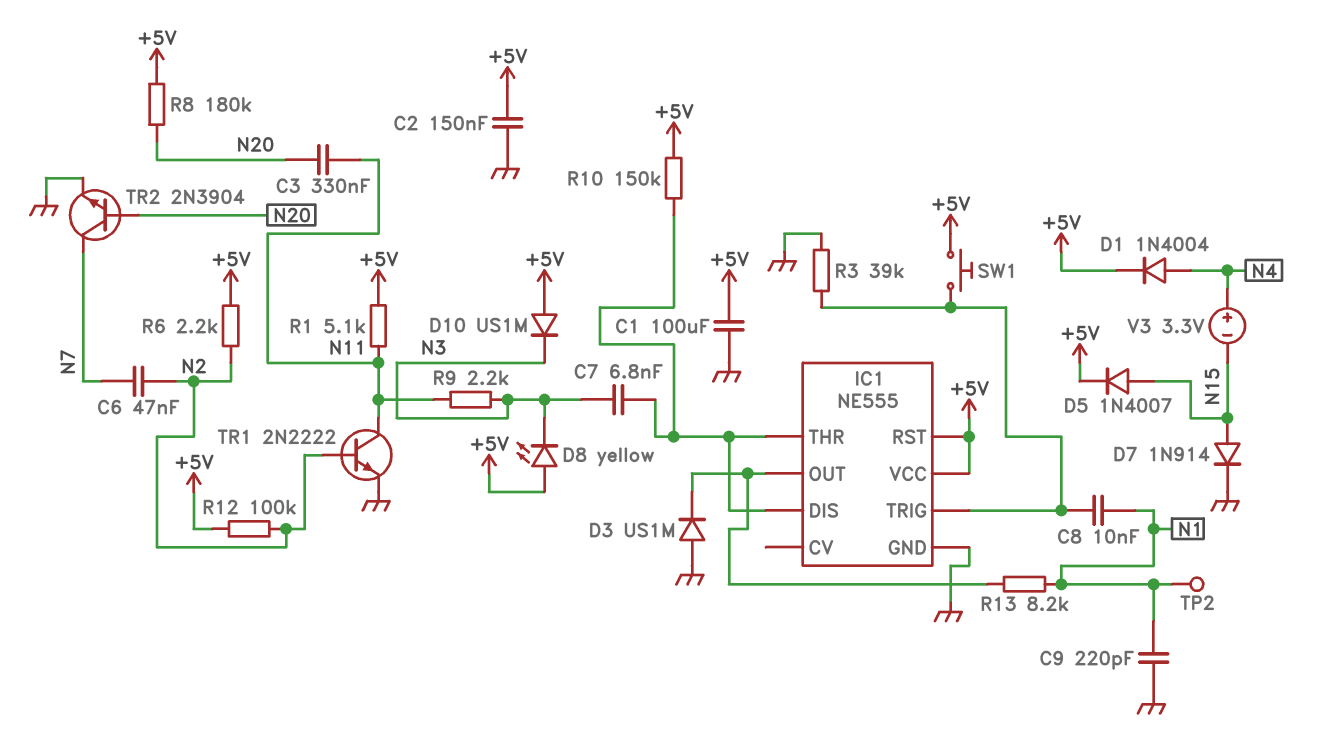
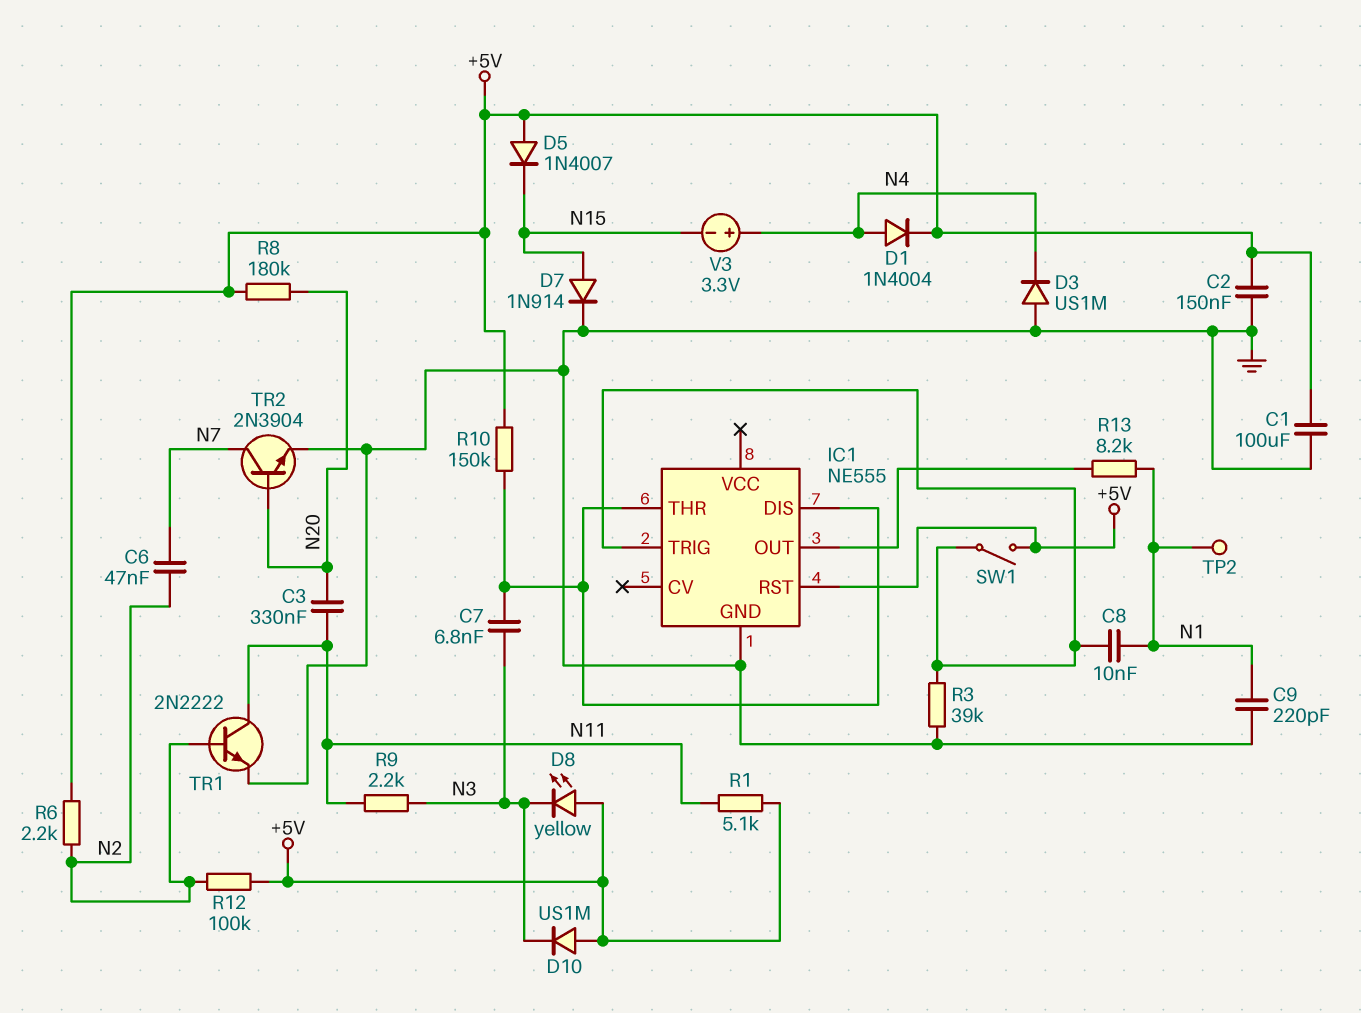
D3: diode US1M (A GND, K IC1/OUT) -> diode US1M (A GND, K N4)
D5: diode 1N4007 (A N15, K +5V) -> diode 1N4007 (A +5V, K N15)
IC1 pin VCC: +5V -> none
SW1: button (+5V, IC1/TRIG) -> switch (+5V, IC1/TRIG)

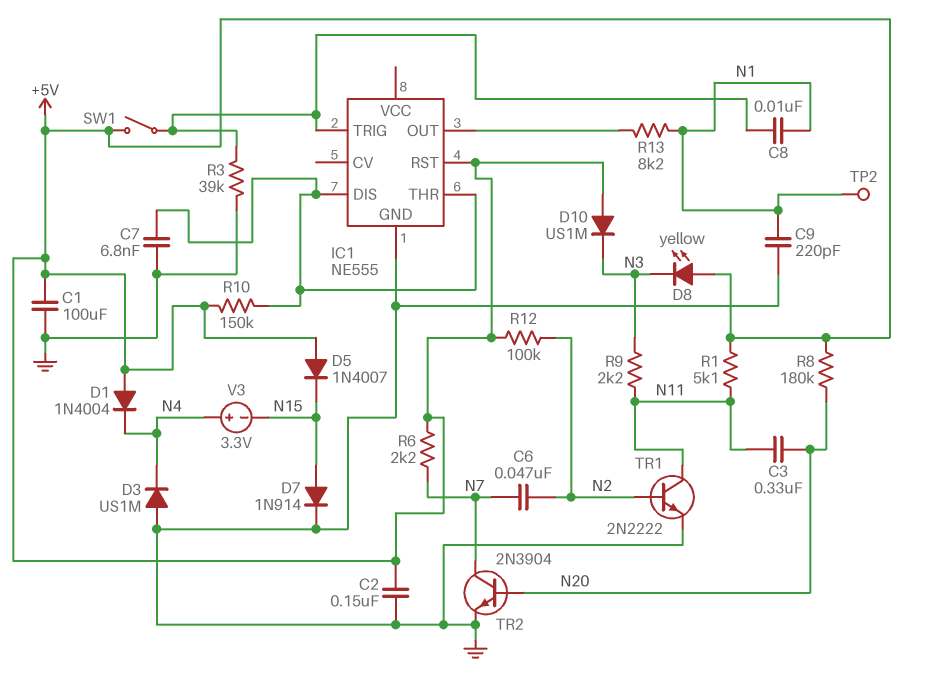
C7: 6.8nF (IC1/DIS, N3) -> 6.8nF (GND, IC1/DIS)
D1: diode 1N4004 (A N4, K +5V) -> diode 1N4004 (A +5V, K N4)
R6: 2.2k (+5V, N2) -> 2.2k (+5V, N7)

